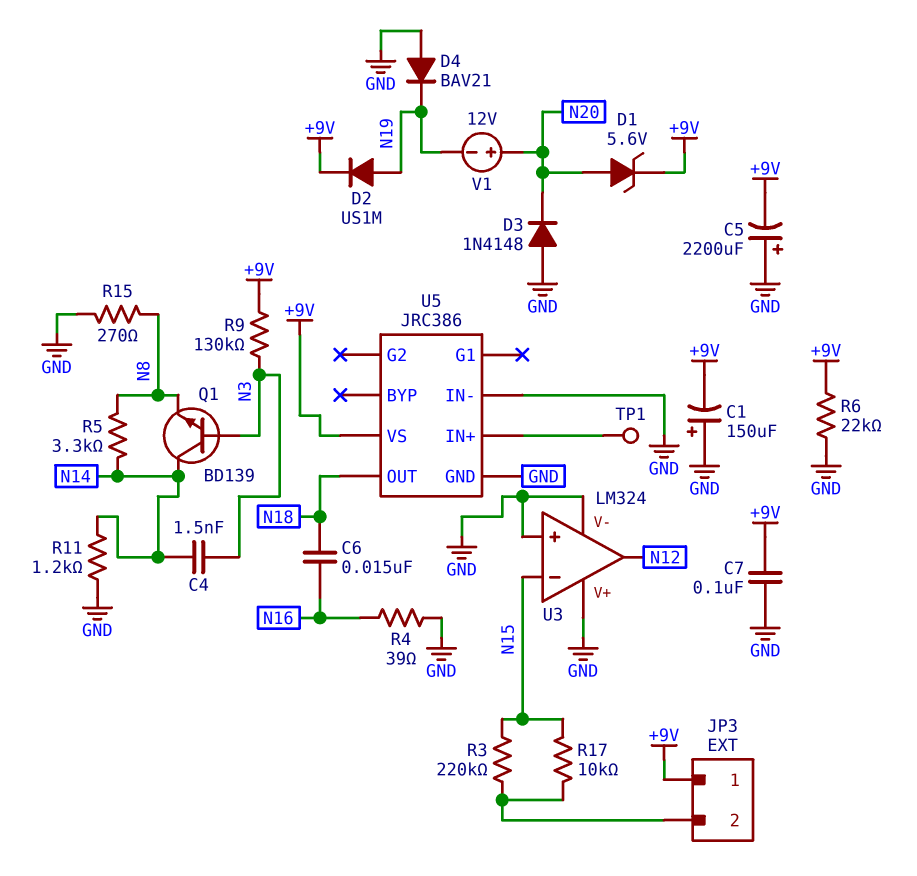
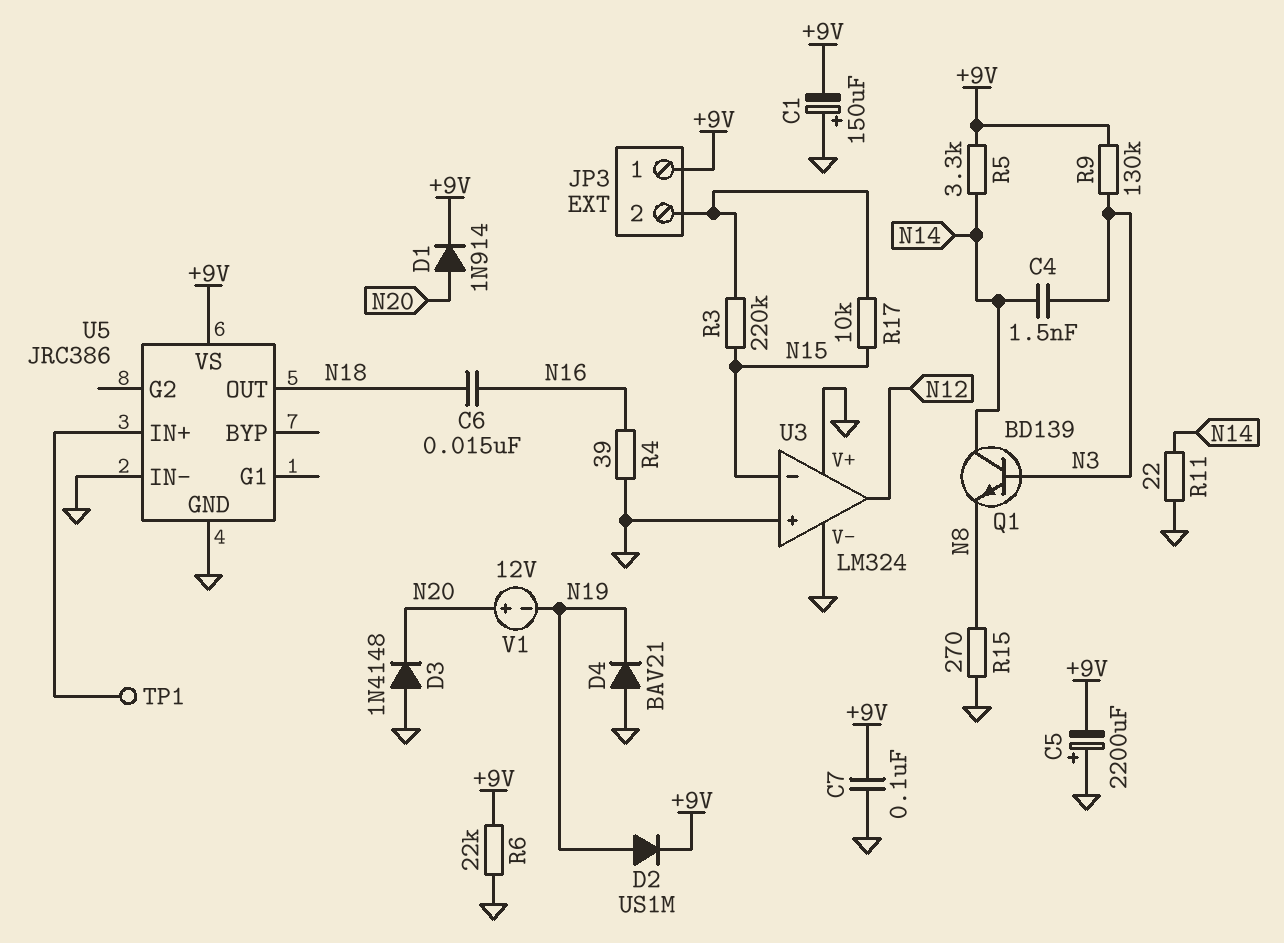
D1: zener 5.6V (A N20, K +9V) -> diode 1N914 (A N20, K +9V)
R5: 3.3k (N8, N14) -> 3.3k (+9V, N14)
R11: 1.2k (GND, N14) -> 22 (GND, N14)

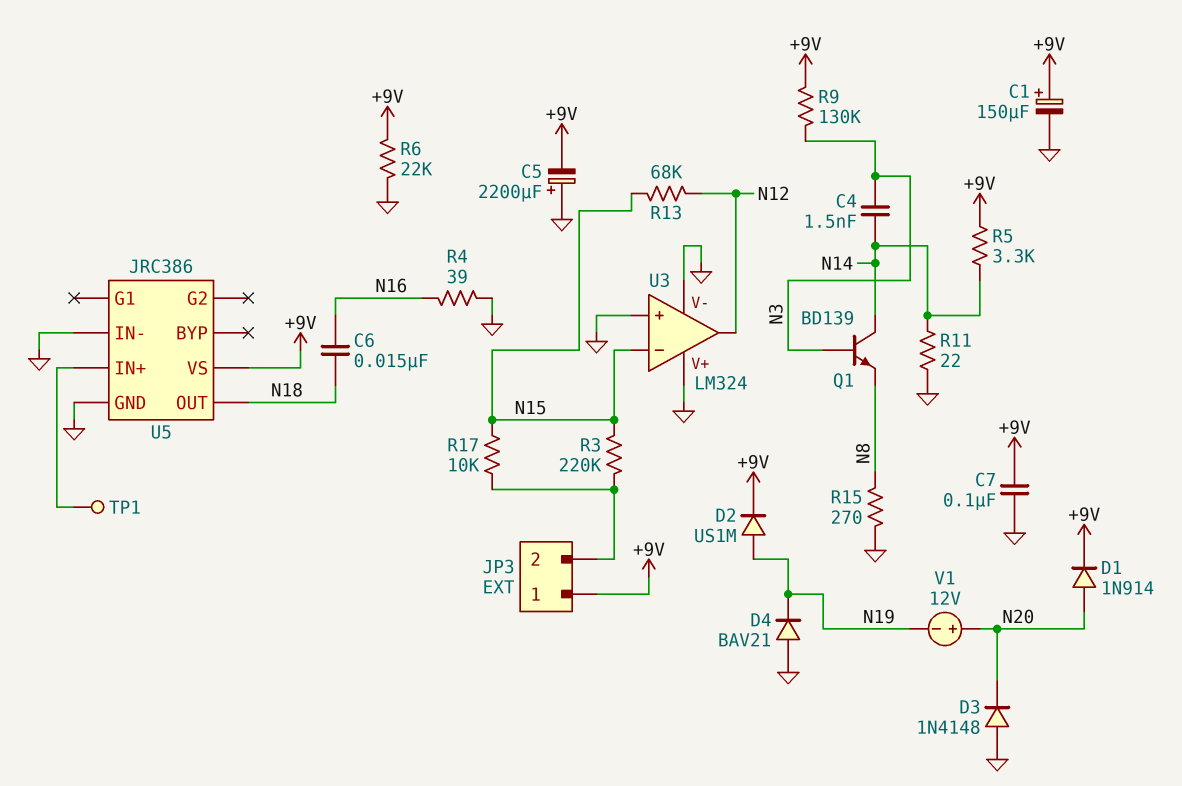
C1: 150uF (plus GND, minus +9V) -> 150uF (plus +9V, minus GND)
R13: none -> 68k (N12, N15)

